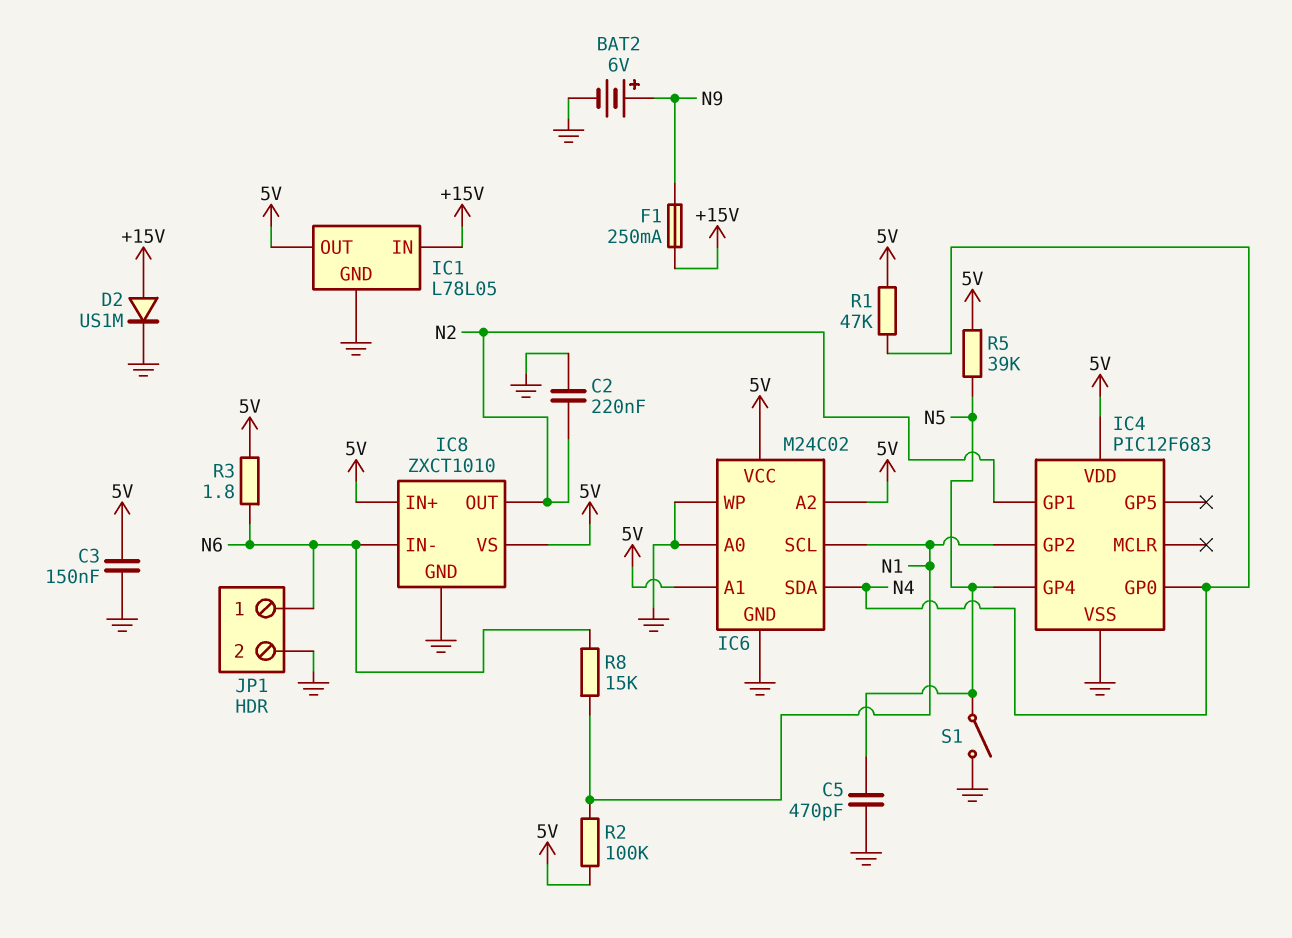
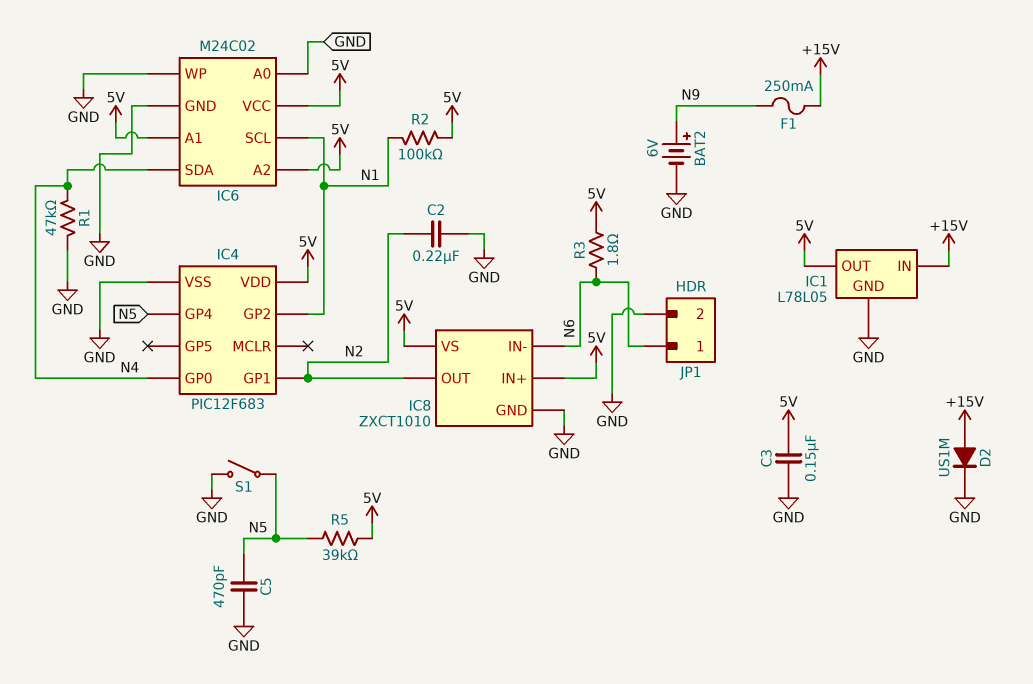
R1: 47k (5V, N4) -> 47k (GND, N4)
R8: 15k (N1, N6) -> none

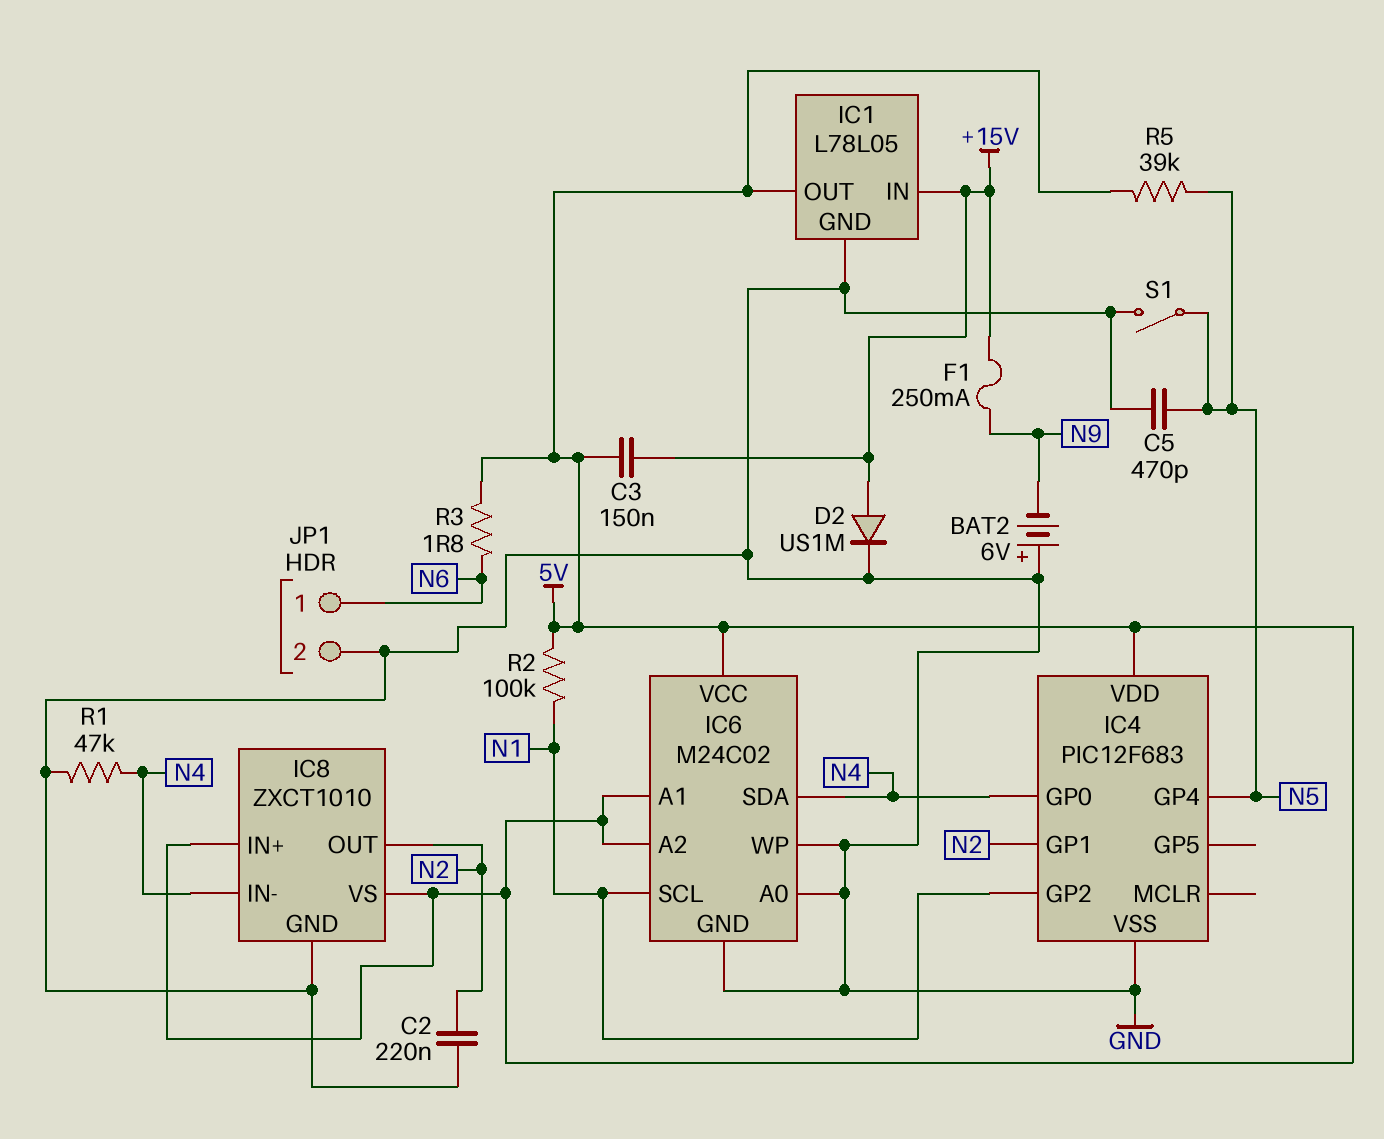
BAT2: 6V (plus N9, minus GND) -> 6V (plus GND, minus N9)
C3: 150nF (5V, GND) -> 150nF (+15V, 5V)
IC8 pin IN-: N6 -> N4

